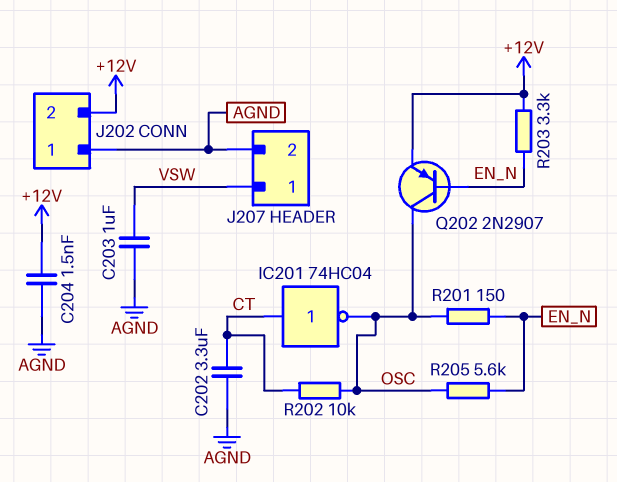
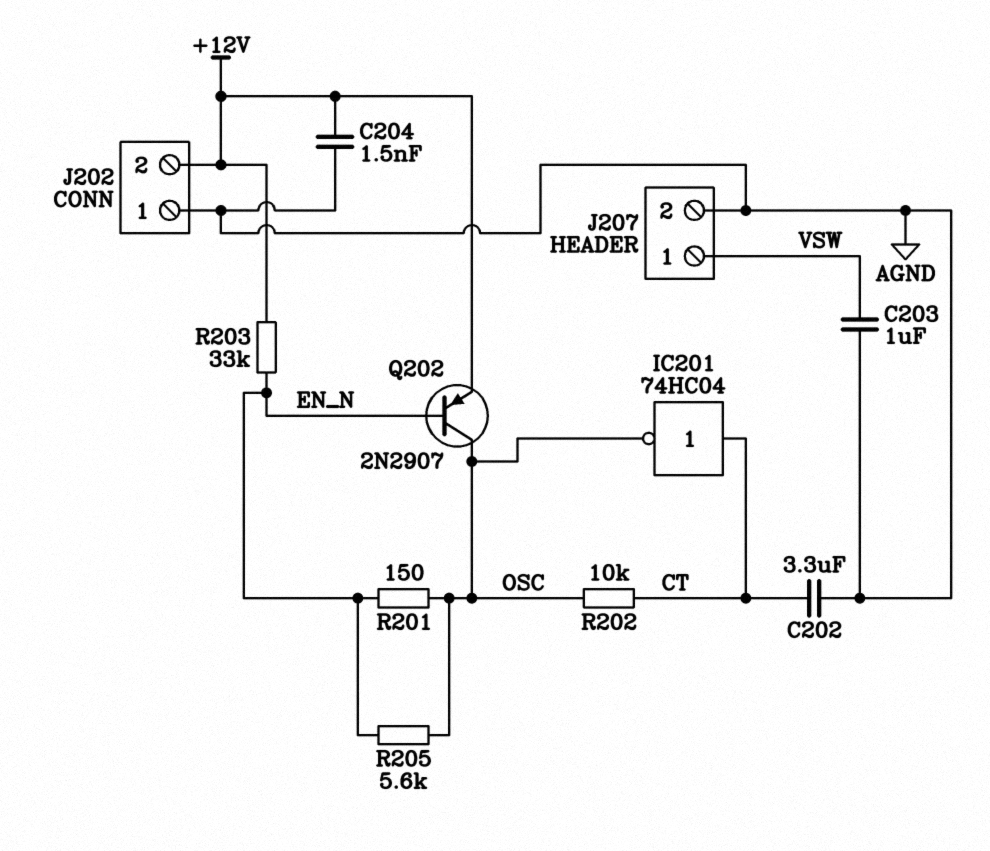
R203: 3.3k (+12V, EN_N) -> 33k (+12V, EN_N)

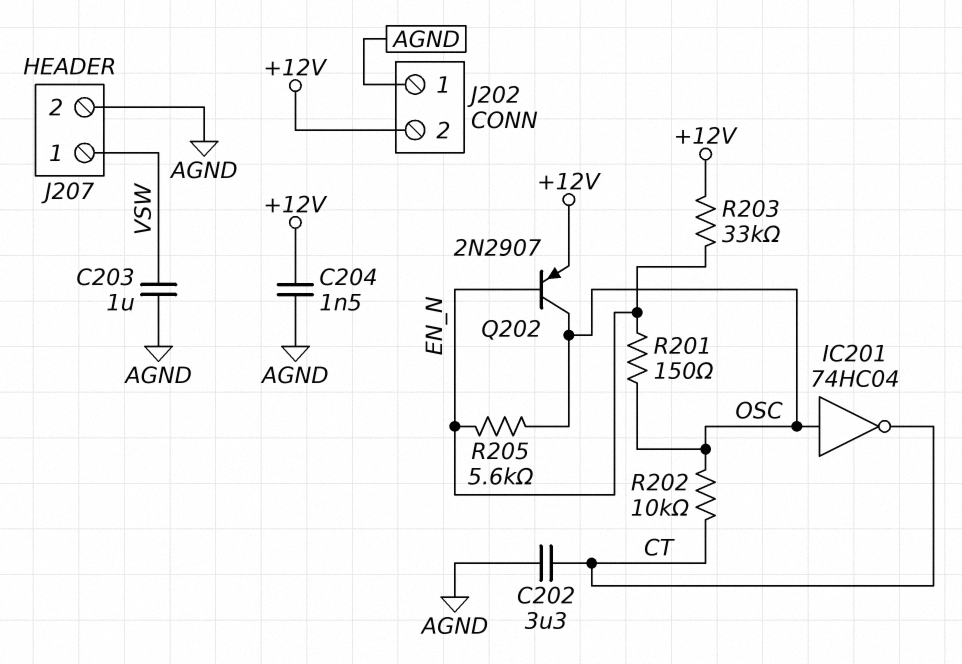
IC201: NOT 74HC04 (in CT, out OSC) -> NOT 74HC04 (in OSC, out CT)

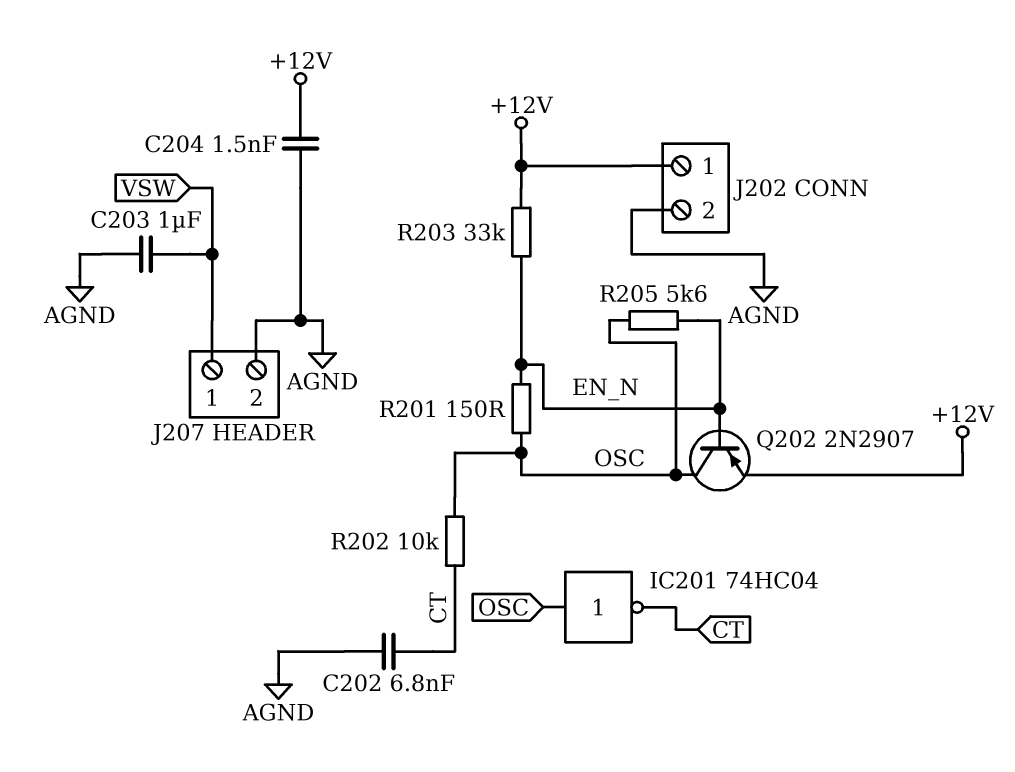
C202: 3.3uF (AGND, CT) -> 6.8nF (AGND, CT)
J202 pin 1: AGND -> +12V
J202 pin 2: +12V -> AGND

